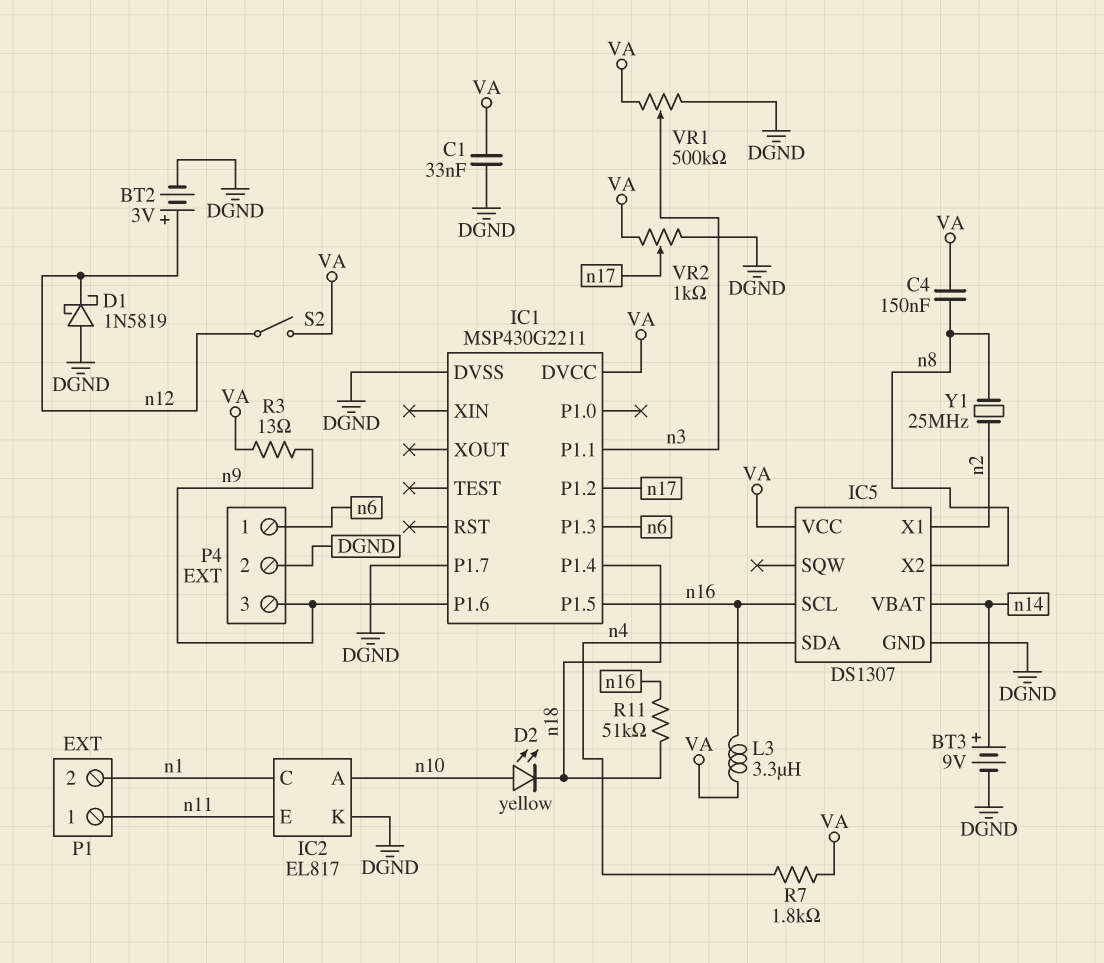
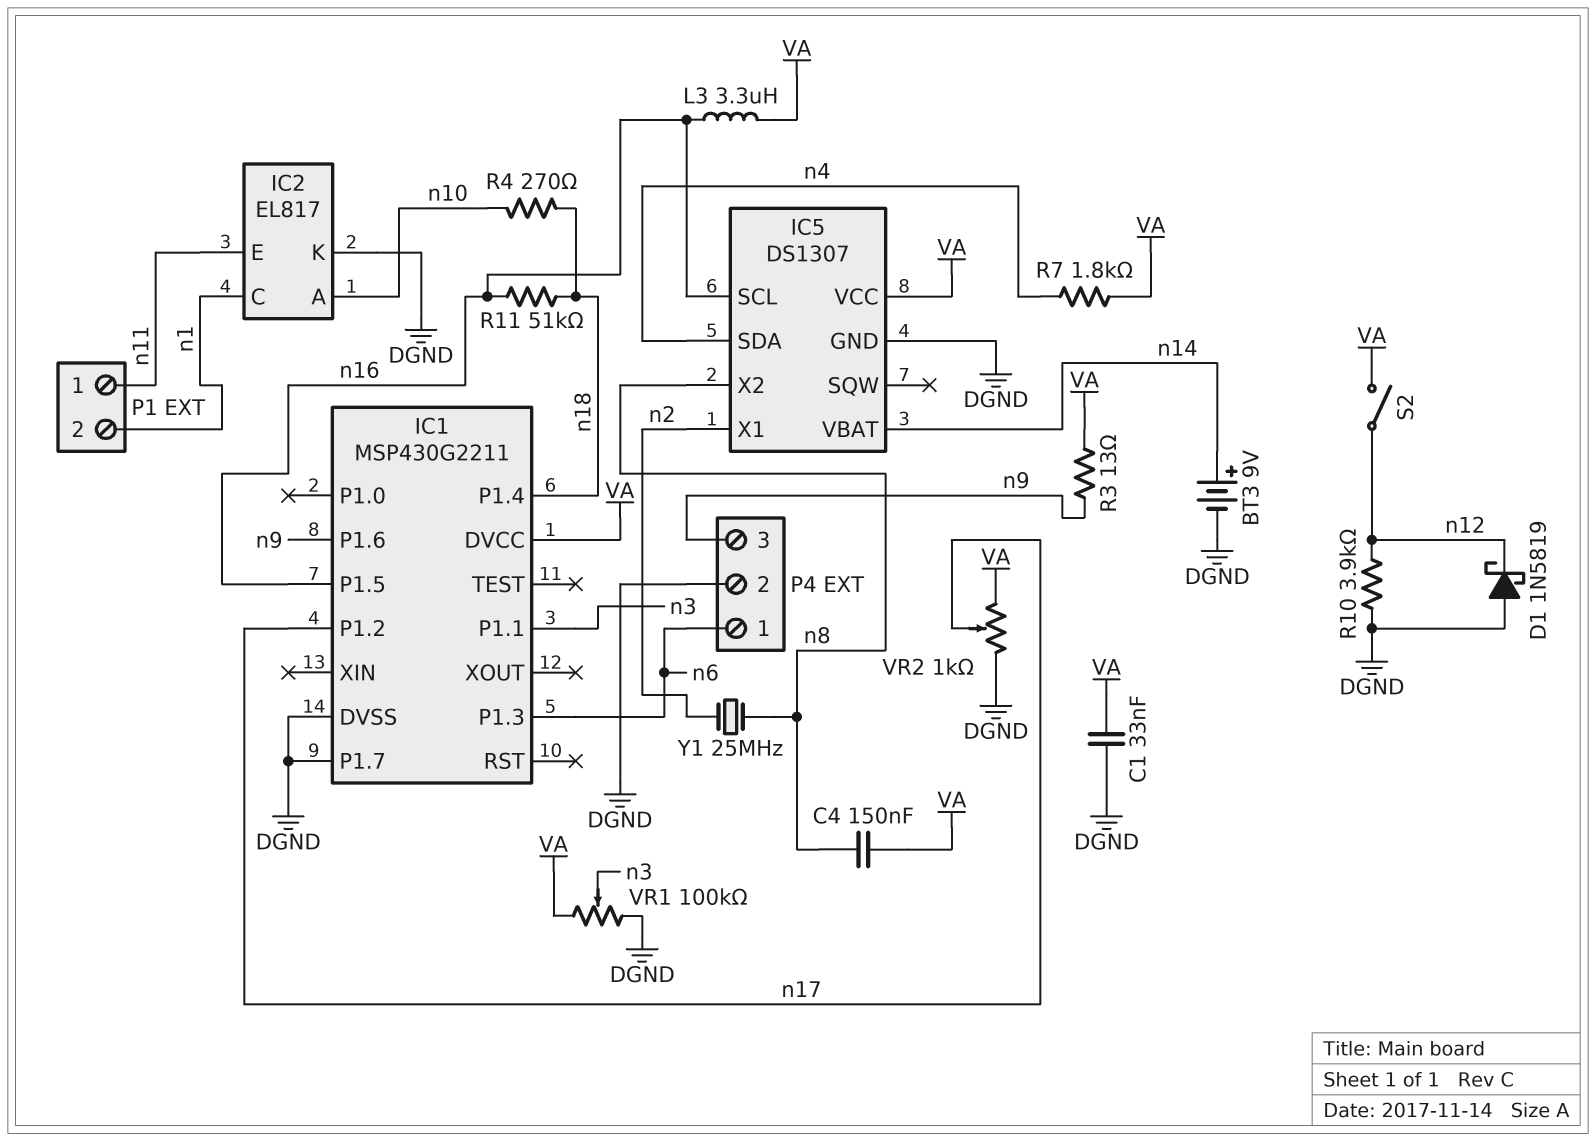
BT2: 3V (plus n12, minus DGND) -> none
D2: LED yellow (A n10, K n18) -> none
R4: none -> 270 (n10, n18)
R10: none -> 3.9k (DGND, n12)
VR1: 500k (DGND, VA, wiper n3) -> 100k (DGND, VA, wiper n3)

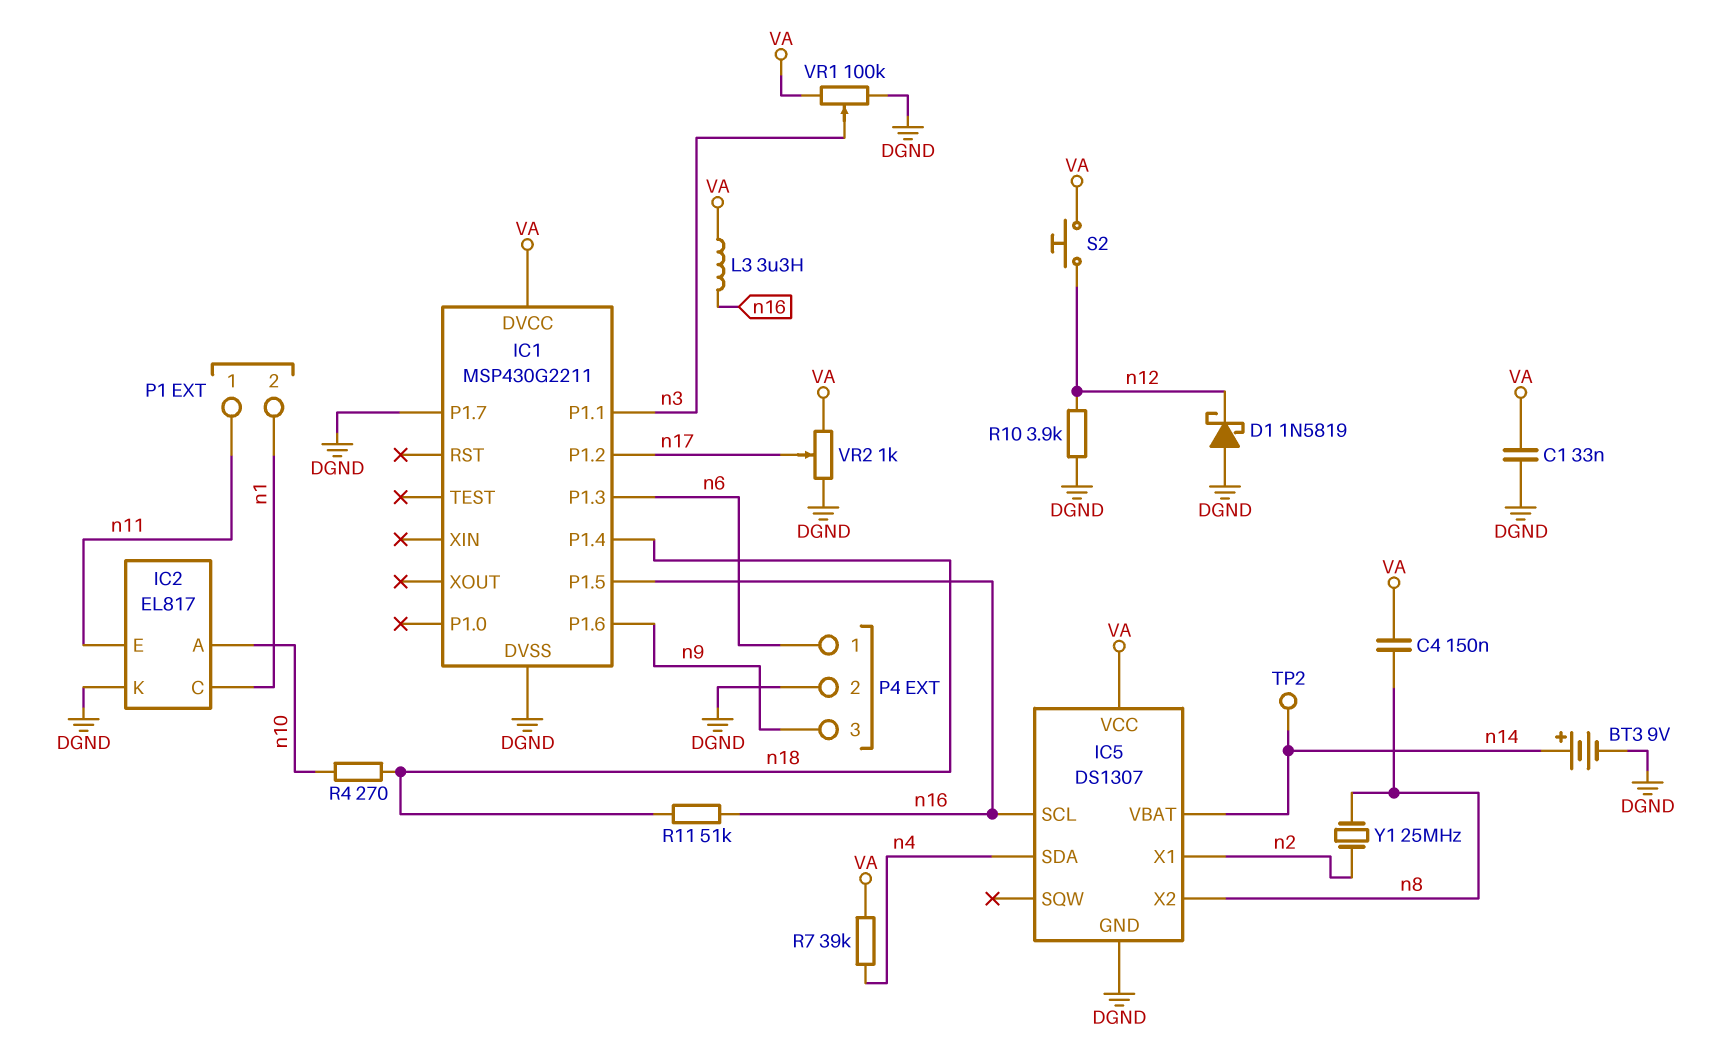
R3: 13 (VA, n9) -> none
R7: 1.8k (VA, n4) -> 39k (VA, n4)
S2: switch (VA, n12) -> button (VA, n12)
TP2: none -> test point (n14)

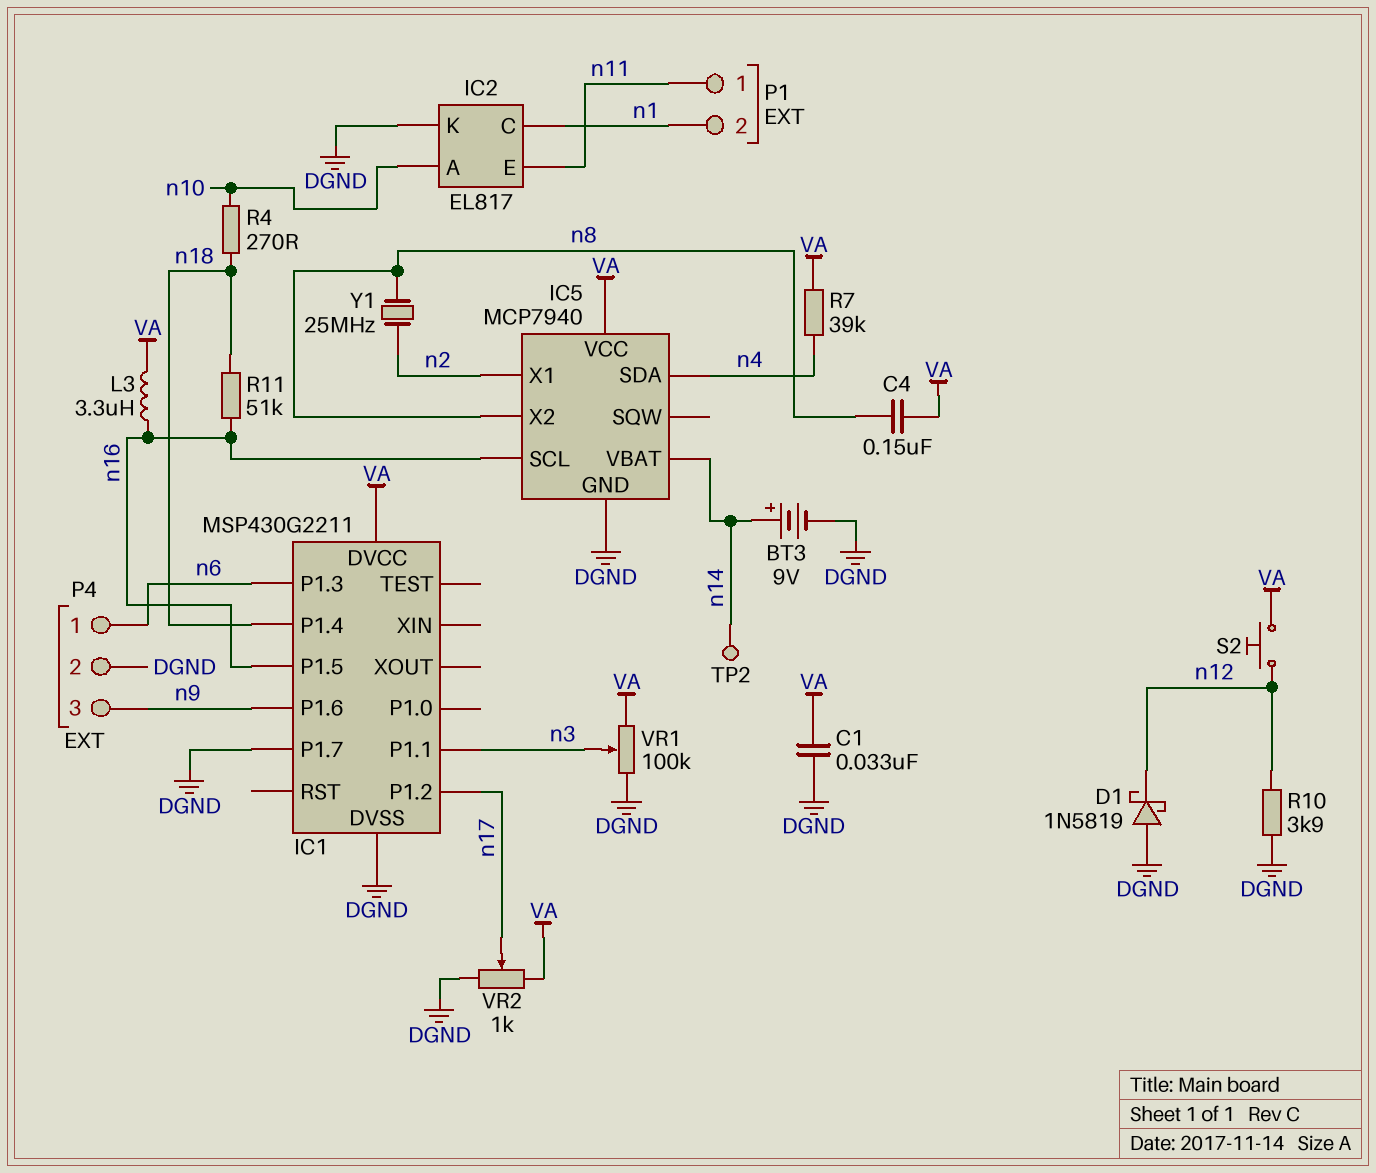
IC5: DS1307 -> MCP7940

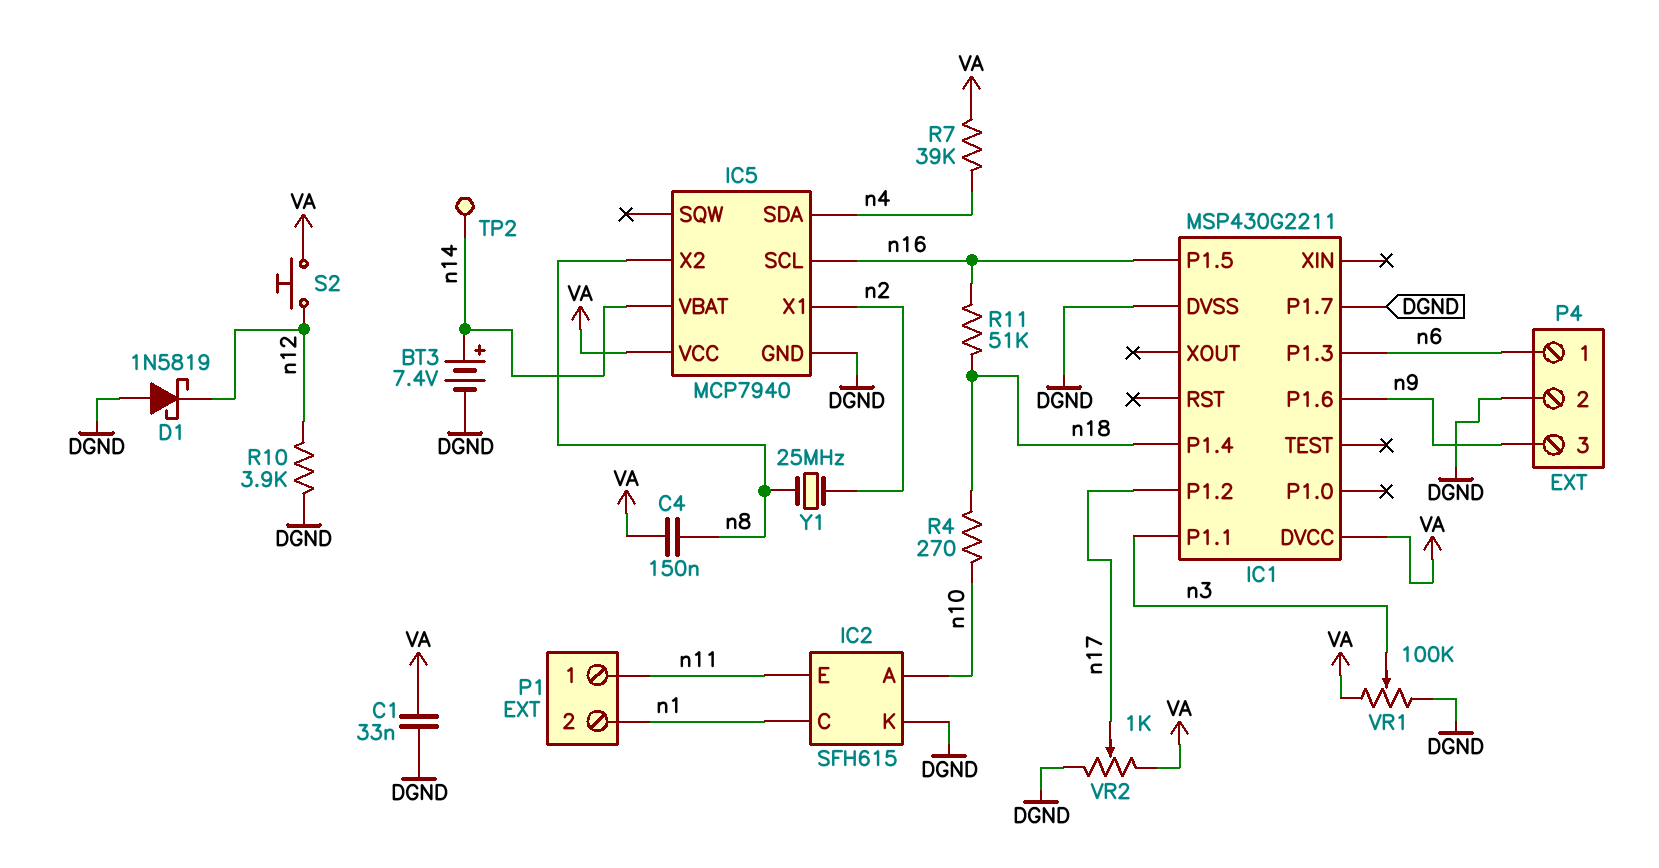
BT3: 9V (plus n14, minus DGND) -> 7.4V (plus n14, minus DGND)
IC2: EL817 -> SFH615
L3: 3.3uH (VA, n16) -> none

